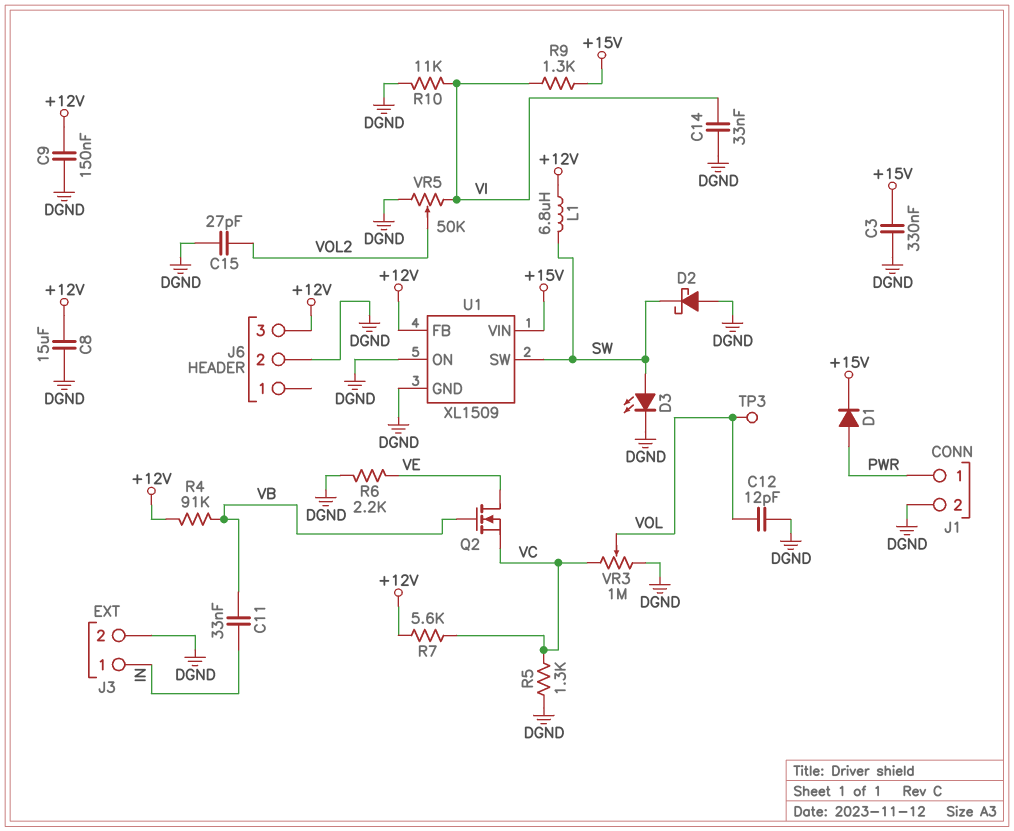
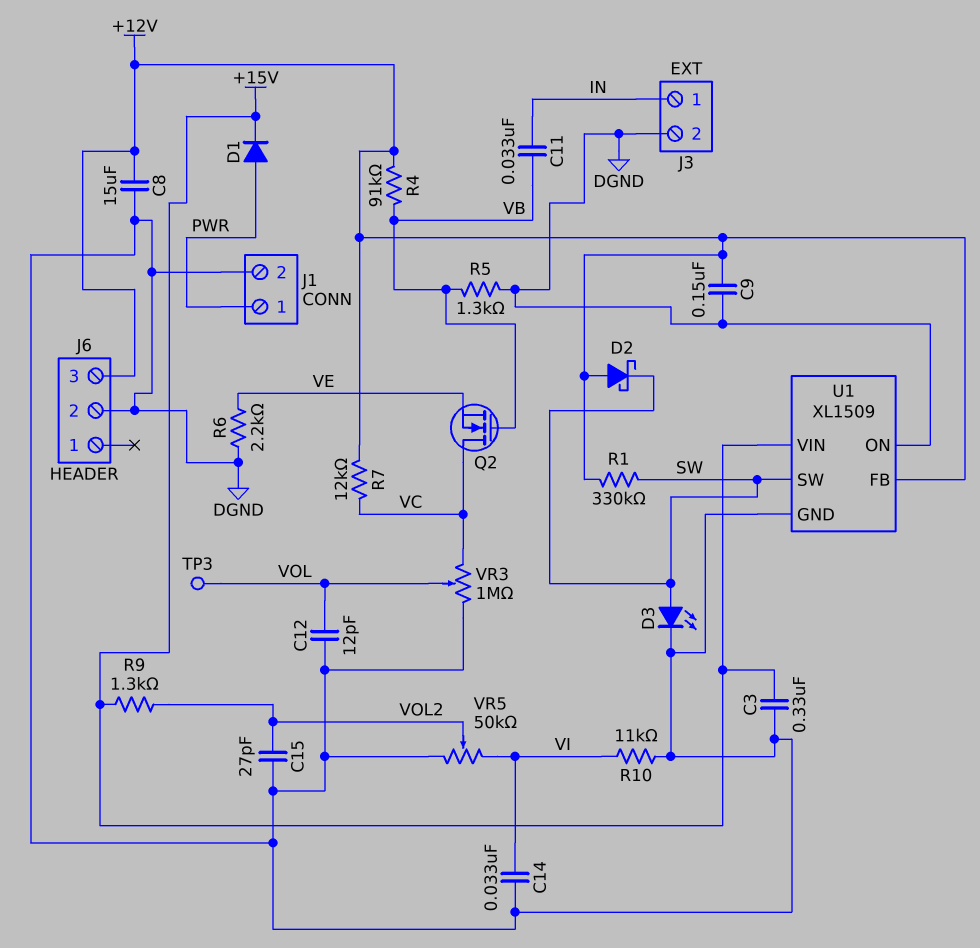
D2: schottky (A DGND, K SW) -> schottky (A +12V, K SW)
L1: 6.8uH (+12V, SW) -> none
Q2: NMOS (G VB, D VE, S VC) -> NMOS (G VB, D VC, S VE)
R1: none -> 330k (+12V, SW)
R5: 1.3k (DGND, VC) -> 1.3k (DGND, VB)
R7: 5.6k (+12V, VC) -> 12k (+12V, VC)
R9: 1.3k (+15V, VI) -> 1.3k (+15V, VOL2)

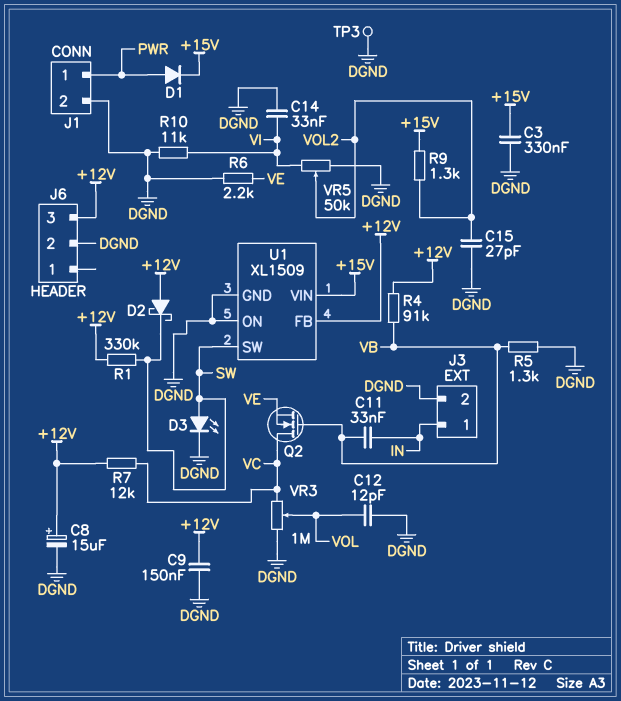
C8: 15uF (+12V, DGND) -> 15uF (plus +12V, minus DGND)
TP3: test point (VOL) -> test point (DGND)

